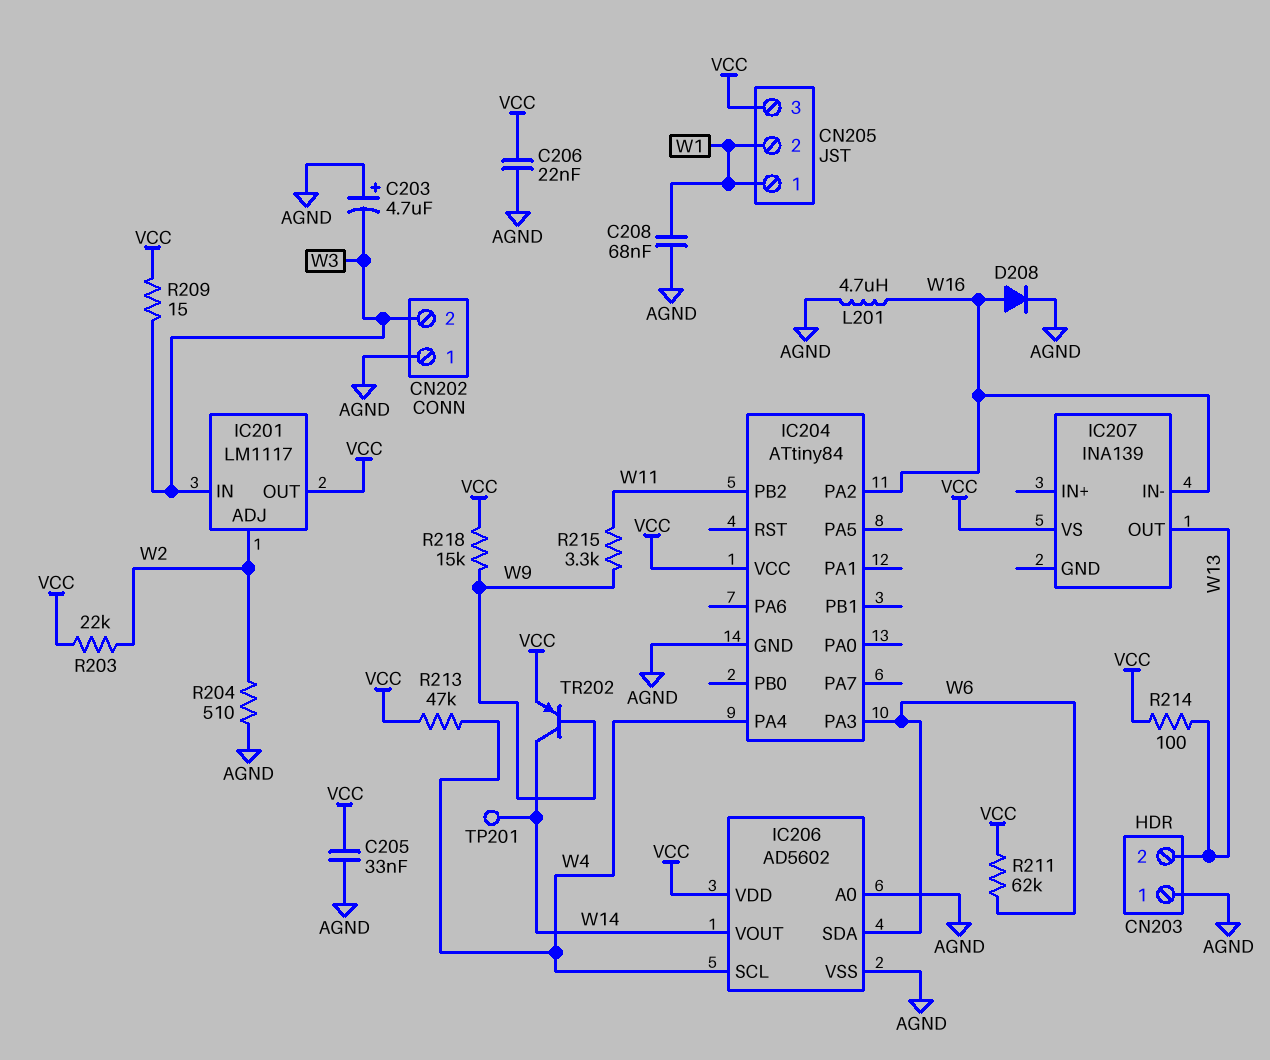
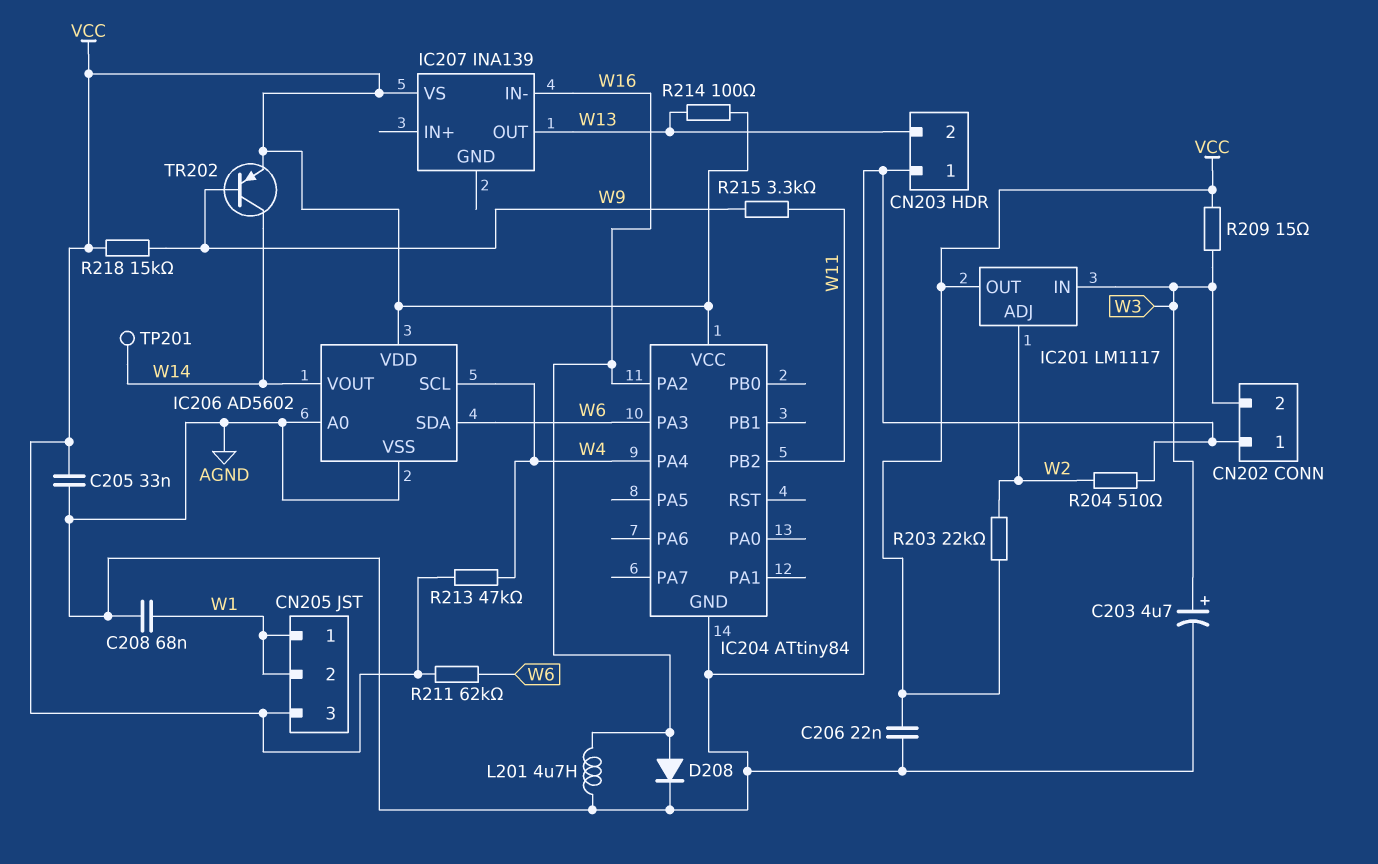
C203: 4.7uF (plus AGND, minus W3) -> 4.7uF (plus W3, minus AGND)

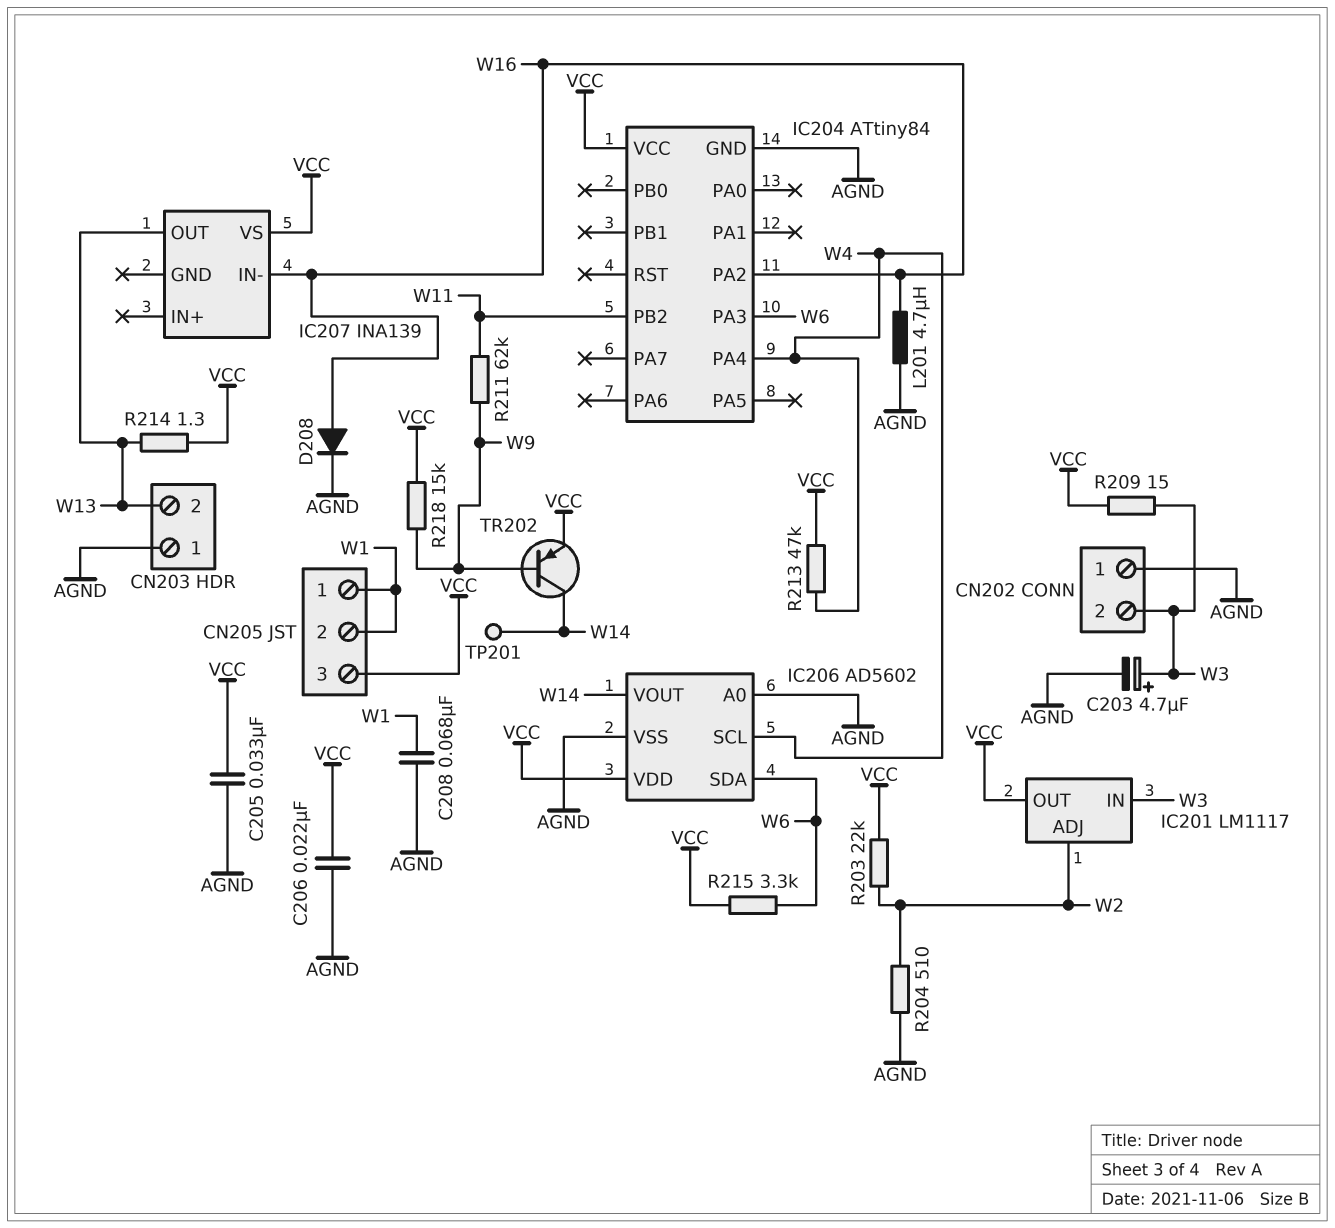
R211: 62k (VCC, W6) -> 62k (W9, W11)
R214: 100 (VCC, W13) -> 1.3 (VCC, W13)
R215: 3.3k (W9, W11) -> 3.3k (VCC, W6)

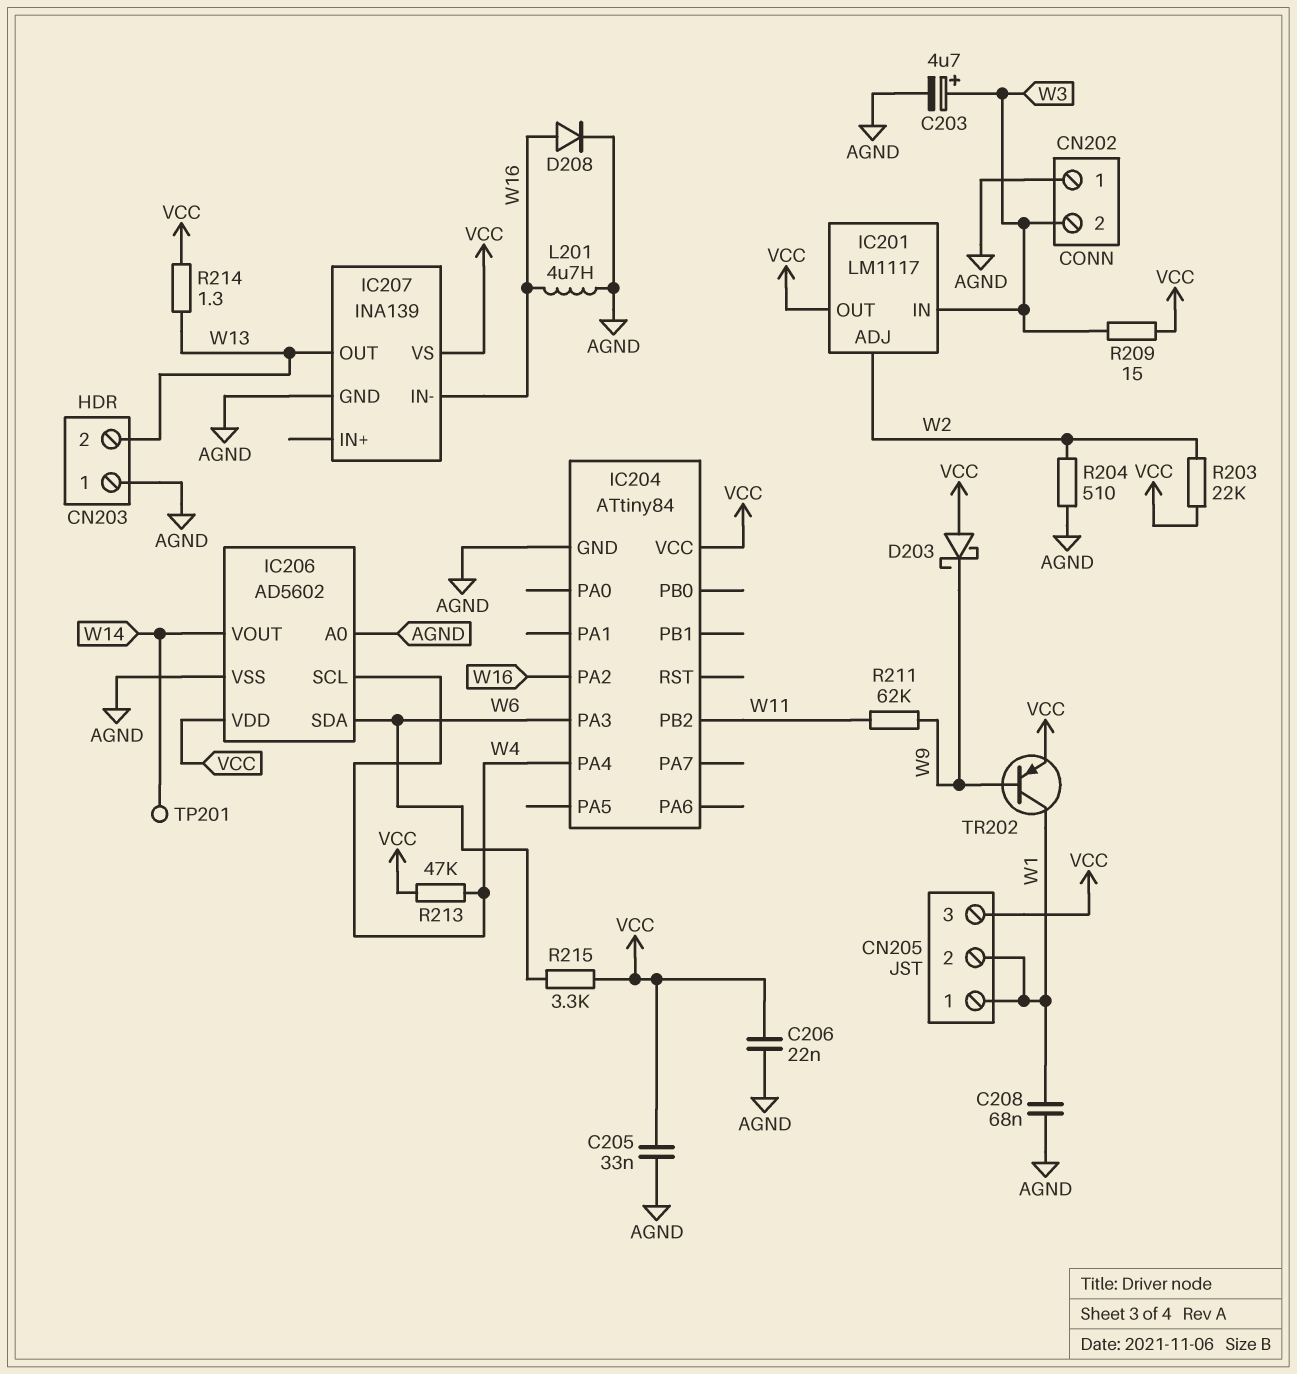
D203: none -> schottky (A VCC, K W9)
IC207 pin GND: none -> AGND
R218: 15k (VCC, W9) -> none
TR202: PNP (B W9, C W14, E VCC) -> PNP (B W9, C W1, E VCC)

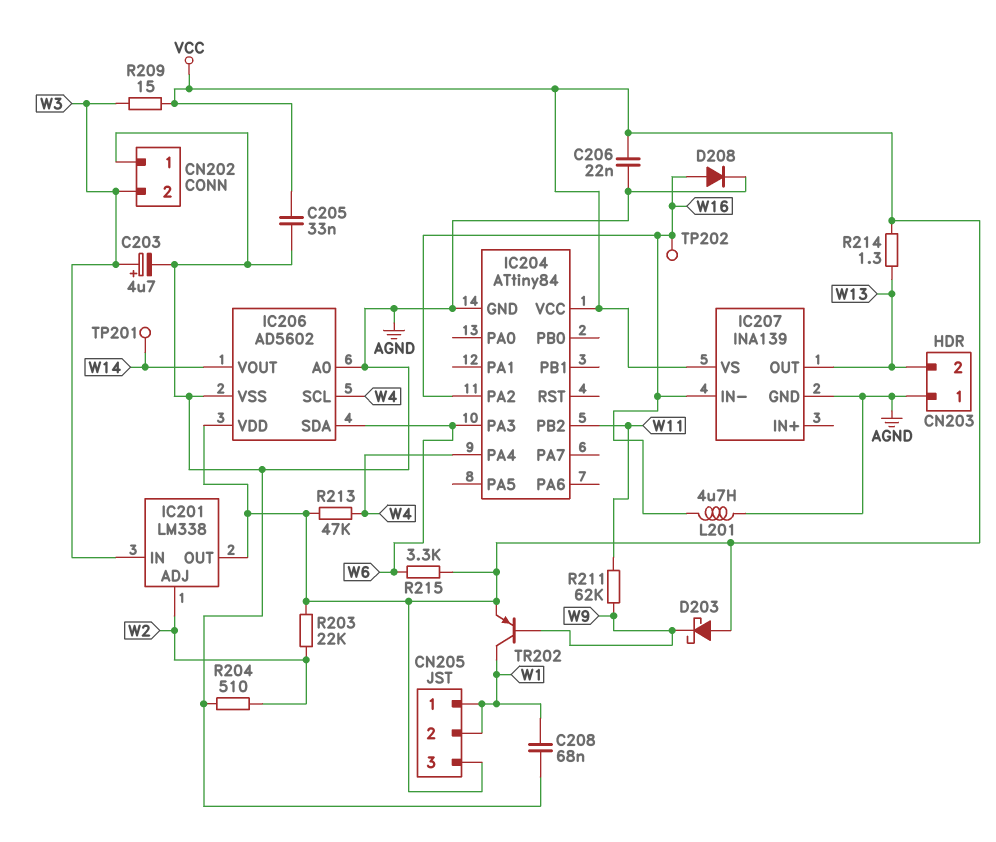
IC201: LM1117 -> LM338
TP202: none -> test point (W16)

